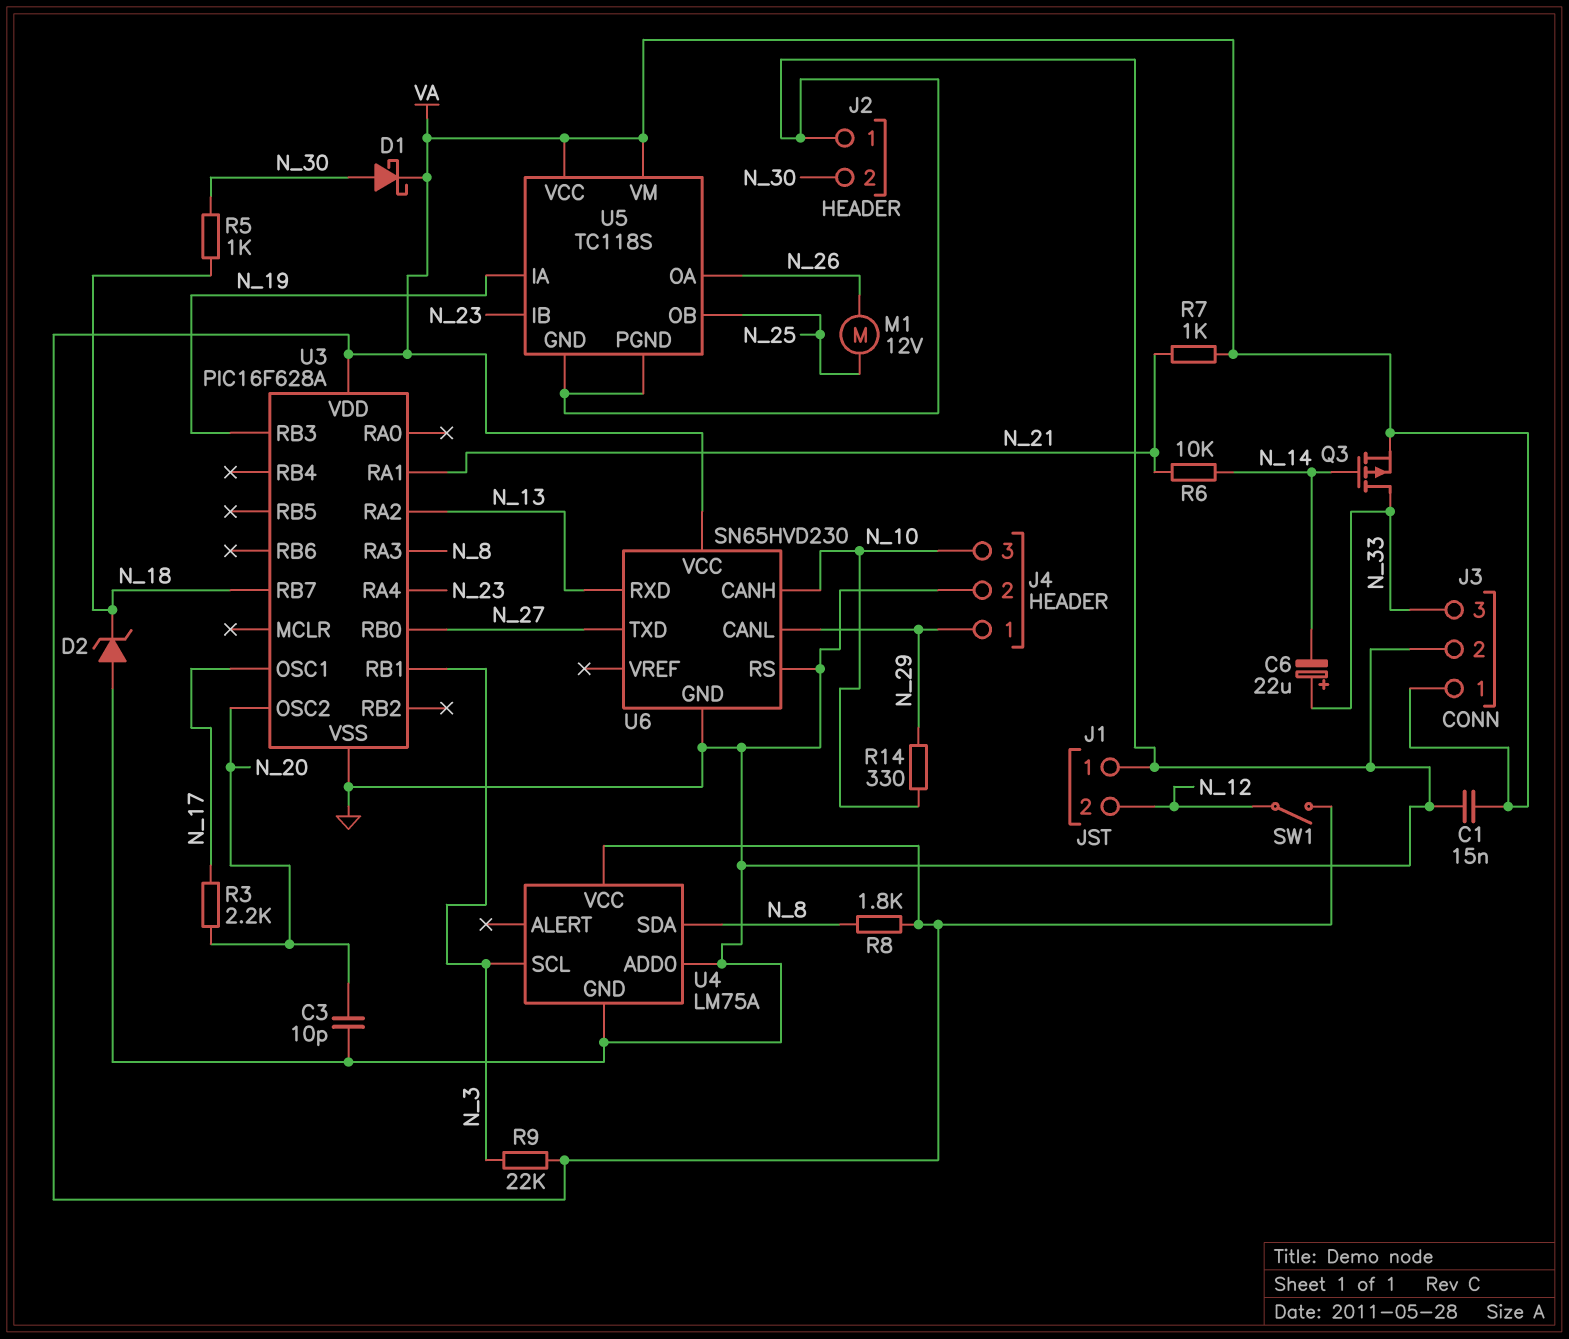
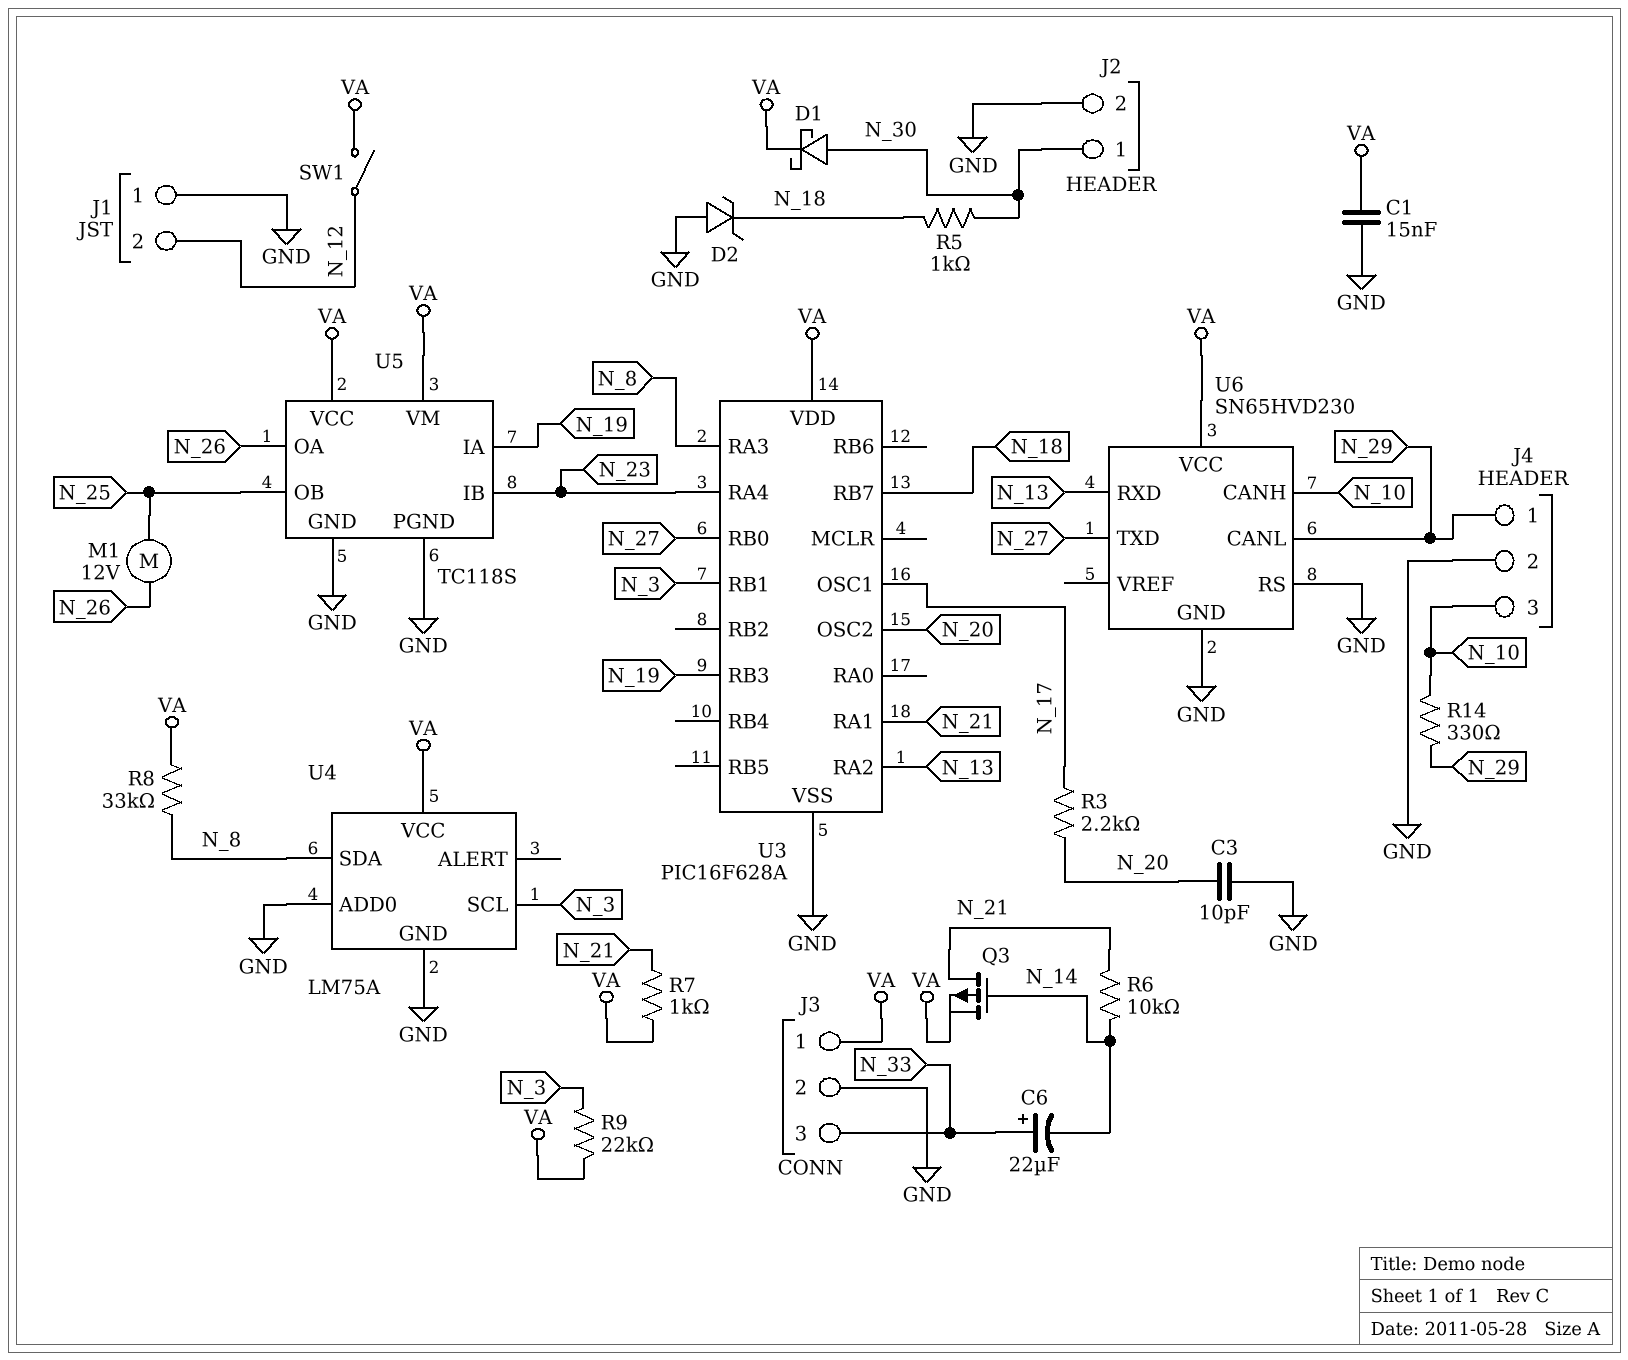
J2 pin 1: GND -> N_30
J2 pin 2: N_30 -> GND
Q3: PMOS (G N_14, D N_33, S VA) -> PMOS (G N_14, D N_21, S VA)
R8: 1.8k (N_8, VA) -> 33k (N_8, VA)

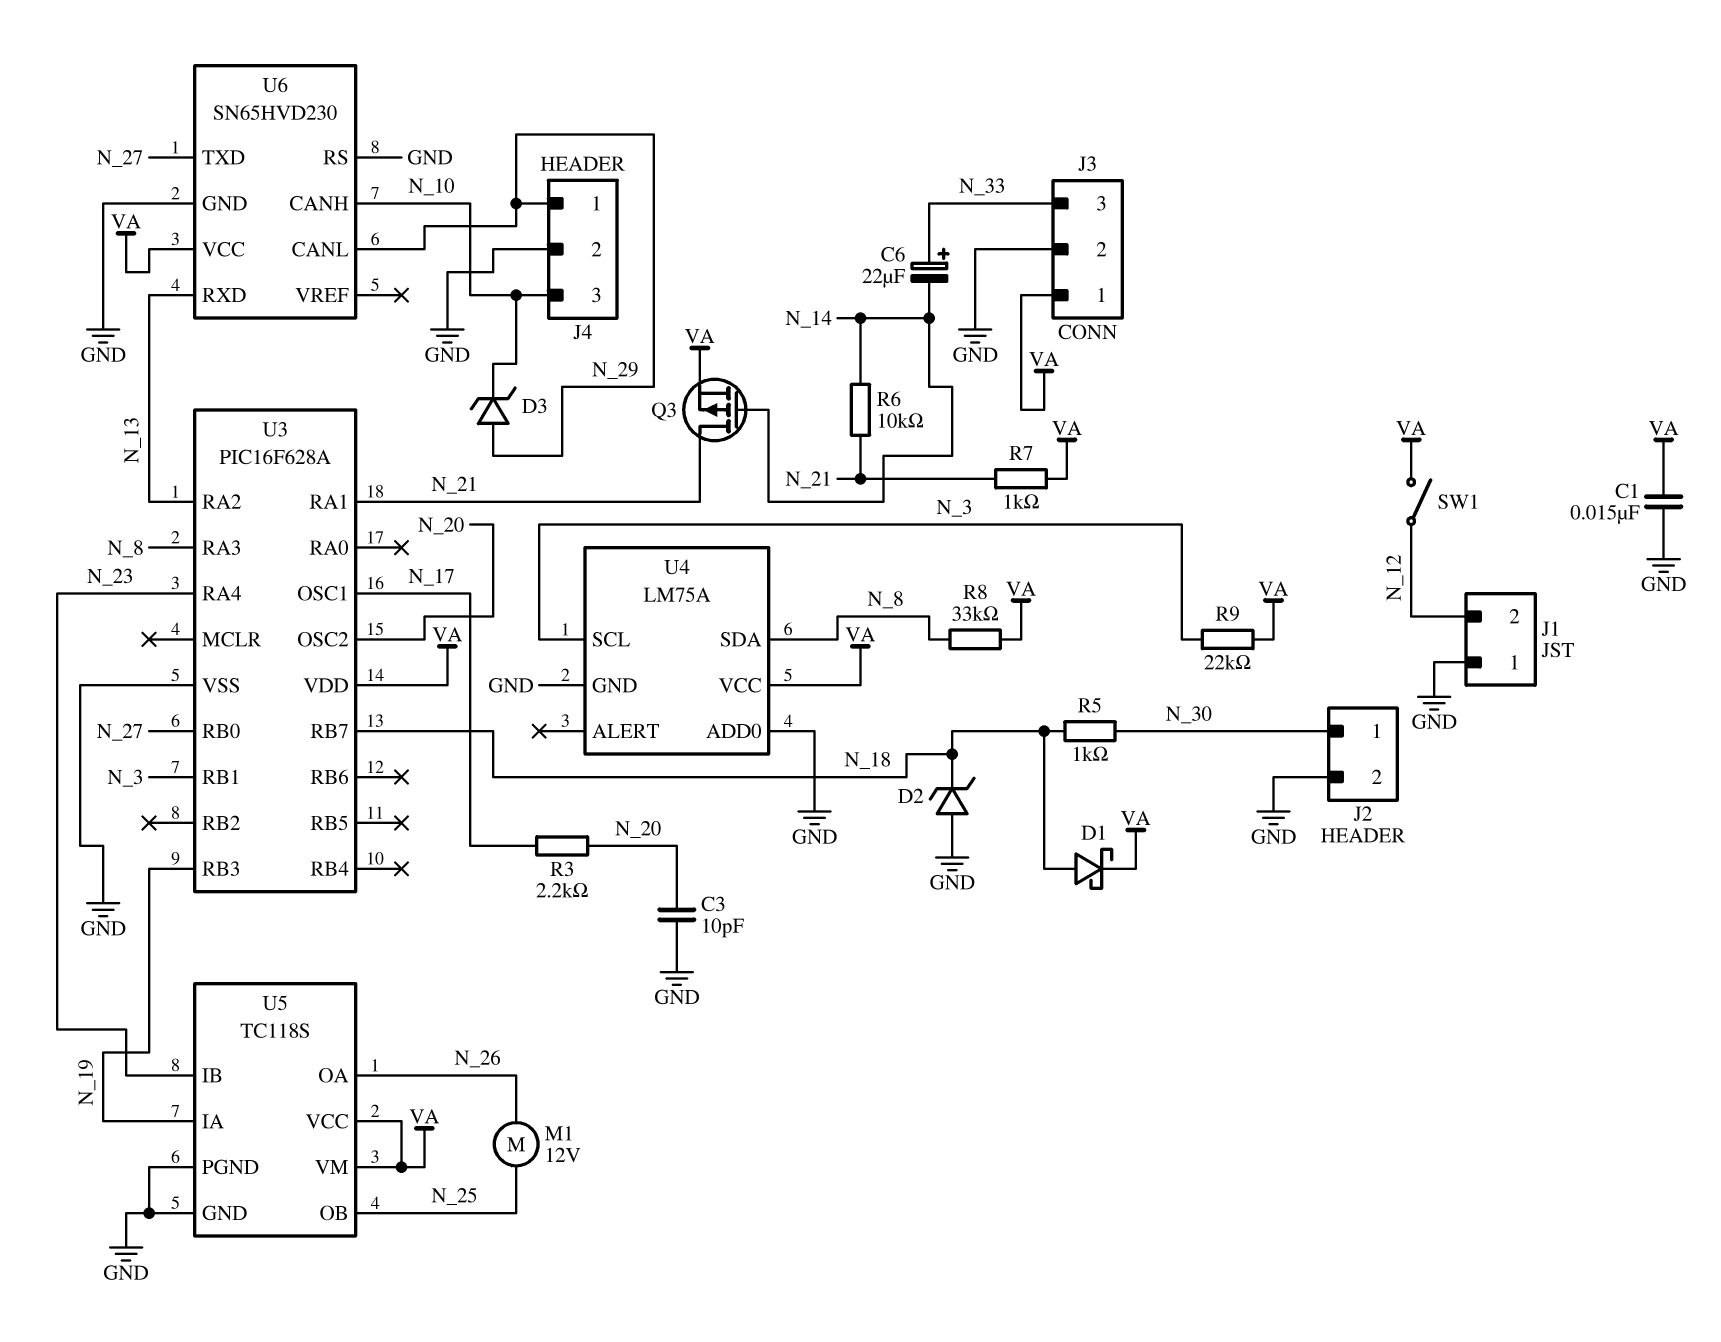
D1: schottky (A N_30, K VA) -> schottky (A N_18, K VA)
D3: none -> zener (A N_29, K N_10)
R14: 330 (N_10, N_29) -> none

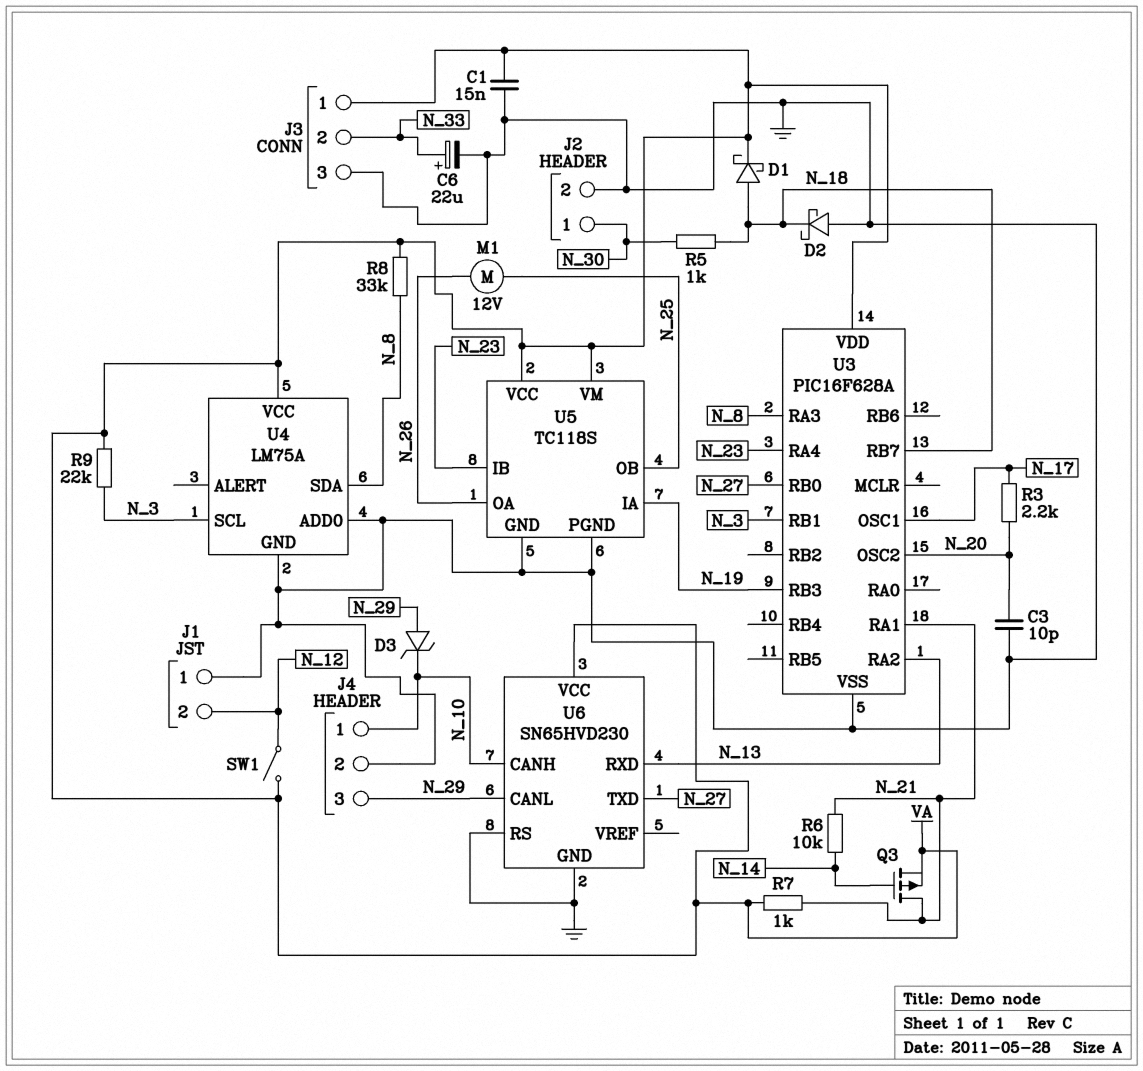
C6: 22uF (plus N_33, minus N_14) -> 22uF (plus N_33, minus GND)
D2: zener (A GND, K N_18) -> schottky (A GND, K N_18)
J3 pin 2: GND -> N_33
J3 pin 3: N_33 -> GND
J4 pin 1: N_29 -> N_10
J4 pin 3: N_10 -> N_29

